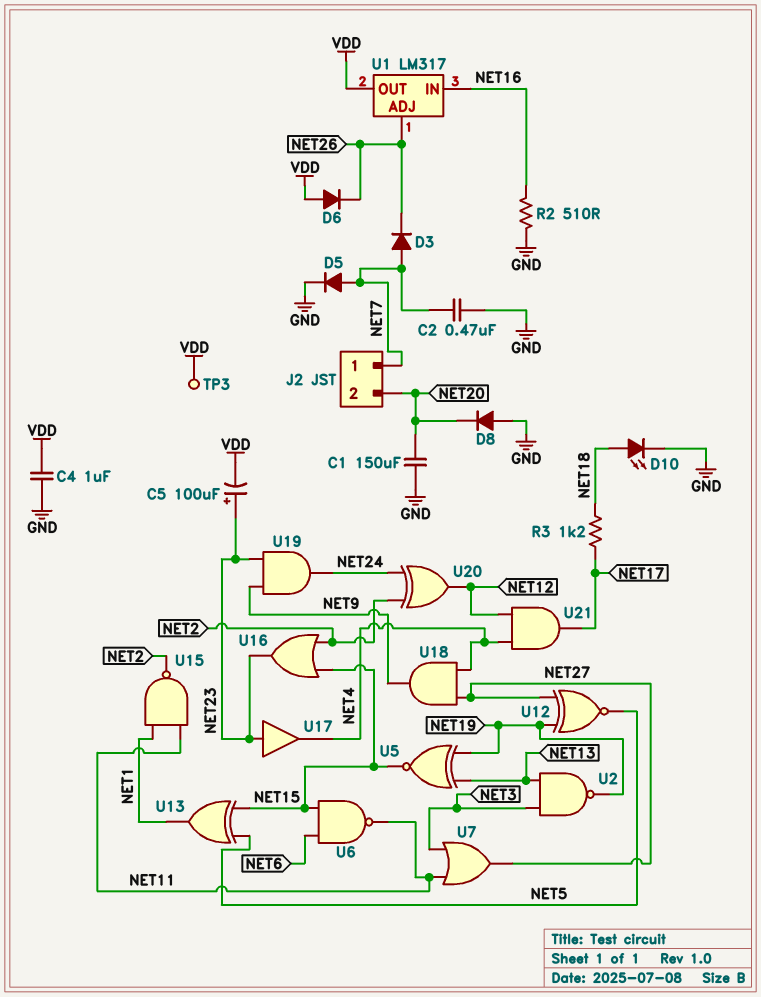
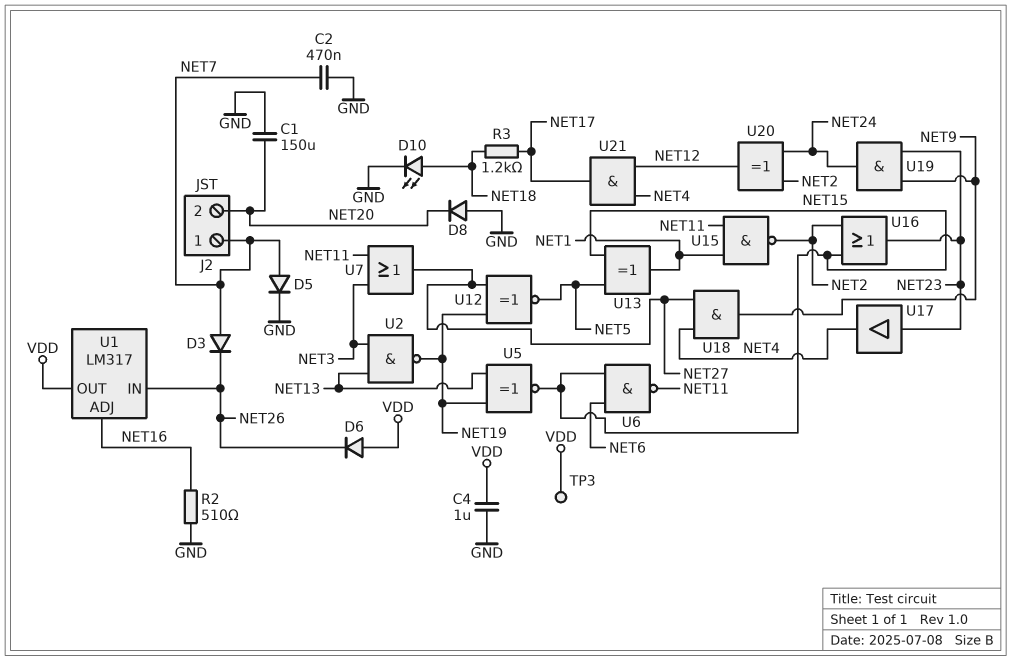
C5: 100uF (plus NET23, minus VDD) -> none
U1 pin ADJ: NET26 -> NET16
U1 pin IN: NET16 -> NET26

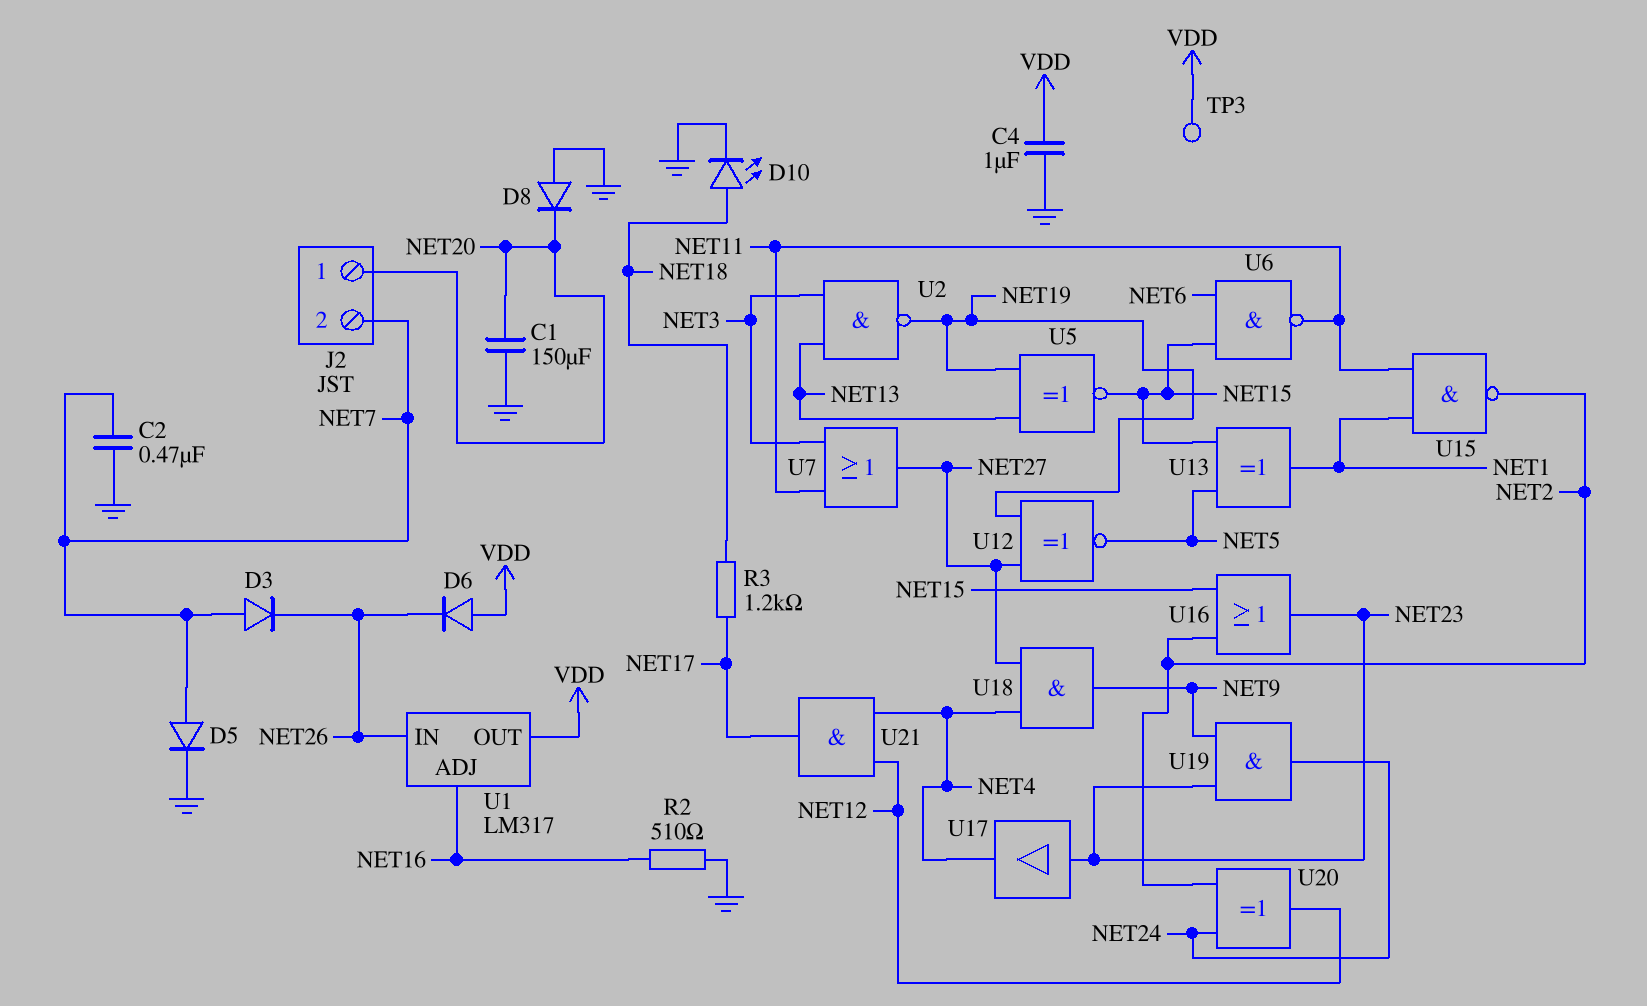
J2 pin 1: NET7 -> NET20
J2 pin 2: NET20 -> NET7

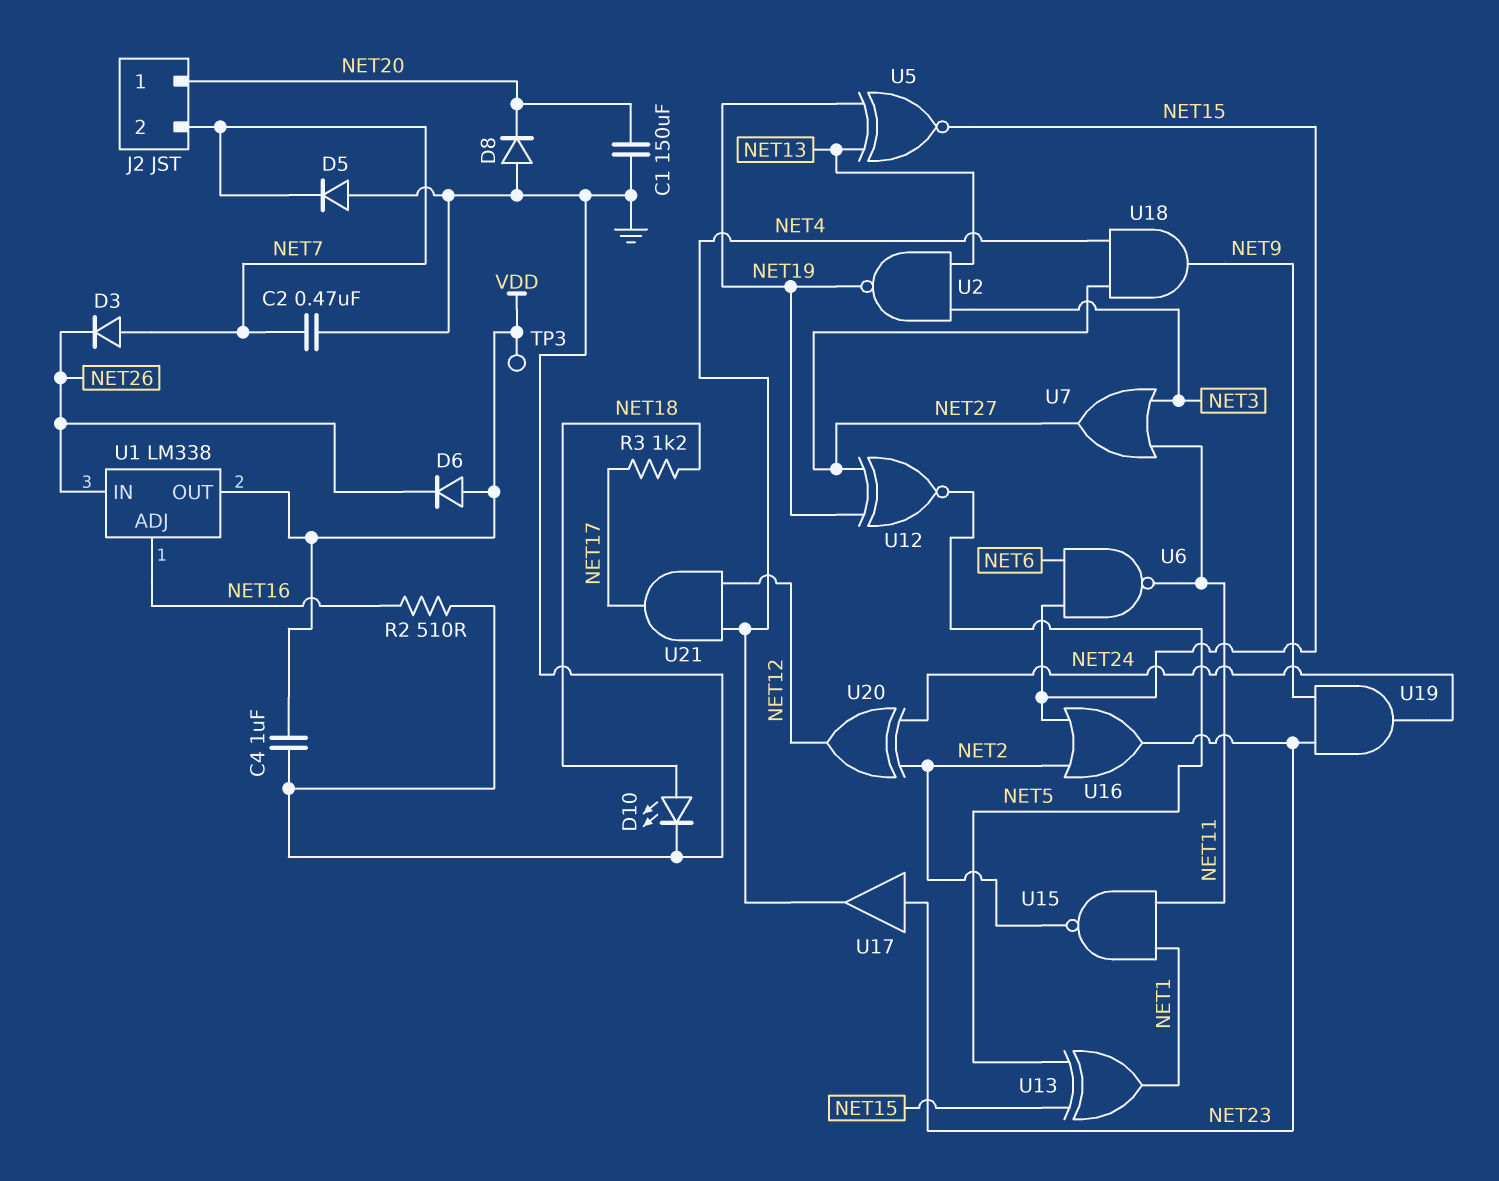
D5: diode (A NET7, K GND) -> diode (A GND, K NET7)
U1: LM317 -> LM338

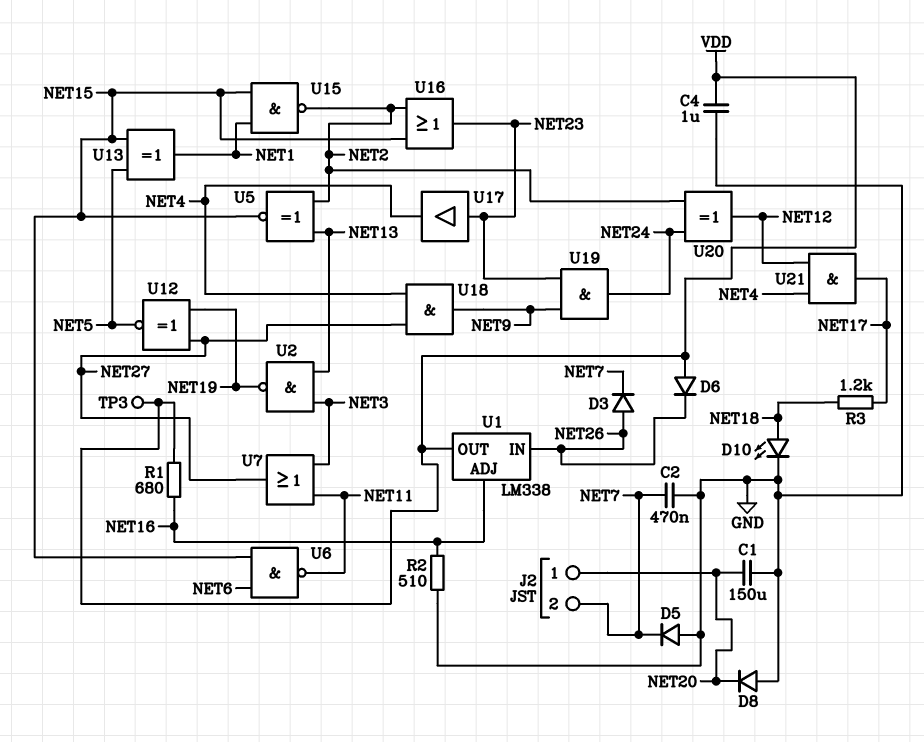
D3: diode (A NET7, K NET26) -> diode (A NET26, K NET7)
R1: none -> 680 (NET16, VDD)
U5: XNOR (in NET13, in NET19, out NET15) -> XNOR (in NET2, in NET13, out NET15)
U15: NAND (in NET1, in NET11, out NET2) -> NAND (in NET1, in NET15, out NET2)

